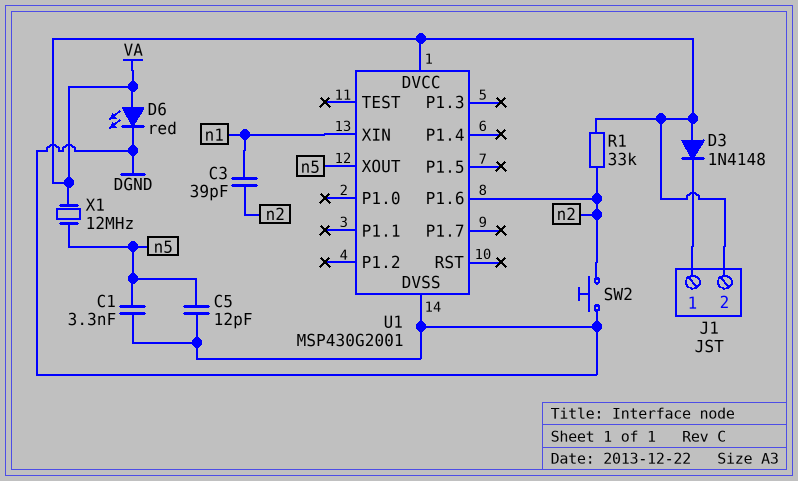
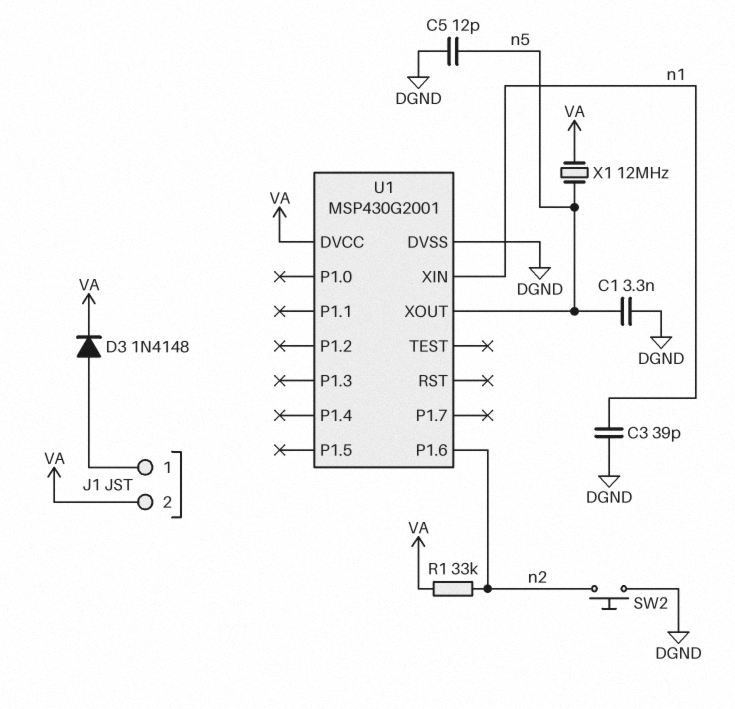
C3: 39pF (n1, n2) -> 39pF (DGND, n1)
D3: diode 1N4148 (A VA, K J1/1) -> diode 1N4148 (A J1/1, K VA)
D6: LED red (A VA, K DGND) -> none

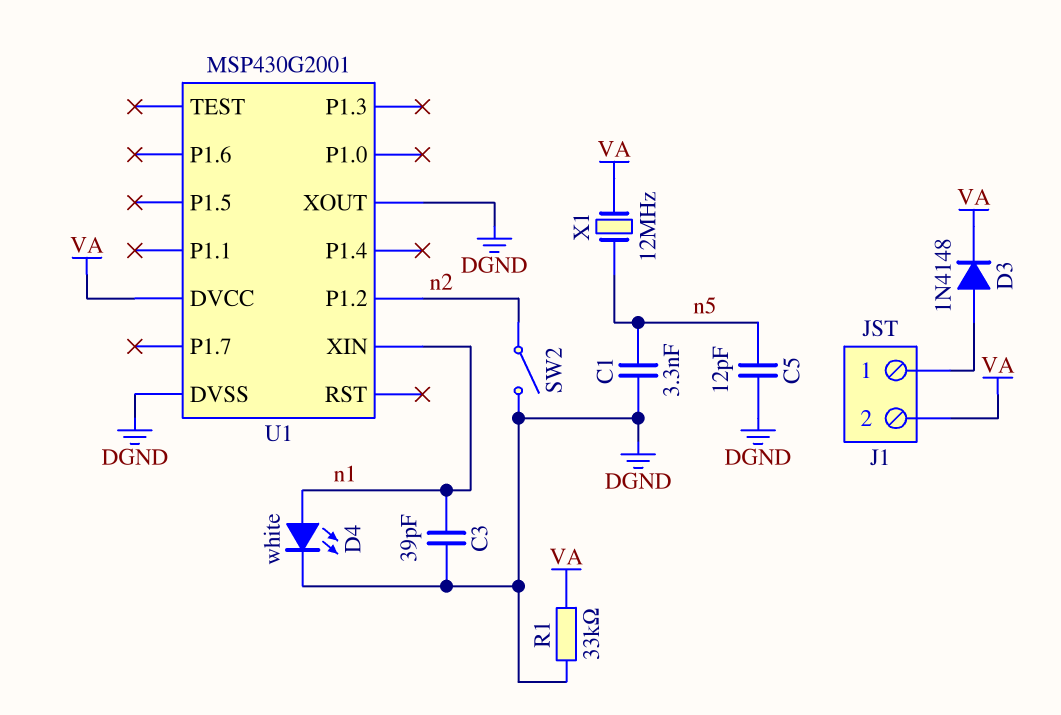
D4: none -> LED white (A n1, K DGND)
R1: 33k (VA, n2) -> 33k (DGND, VA)
SW2: button (DGND, n2) -> switch (DGND, n2)
U1 pin P1.2: none -> n2
U1 pin P1.6: n2 -> none
U1 pin XOUT: n5 -> DGND

